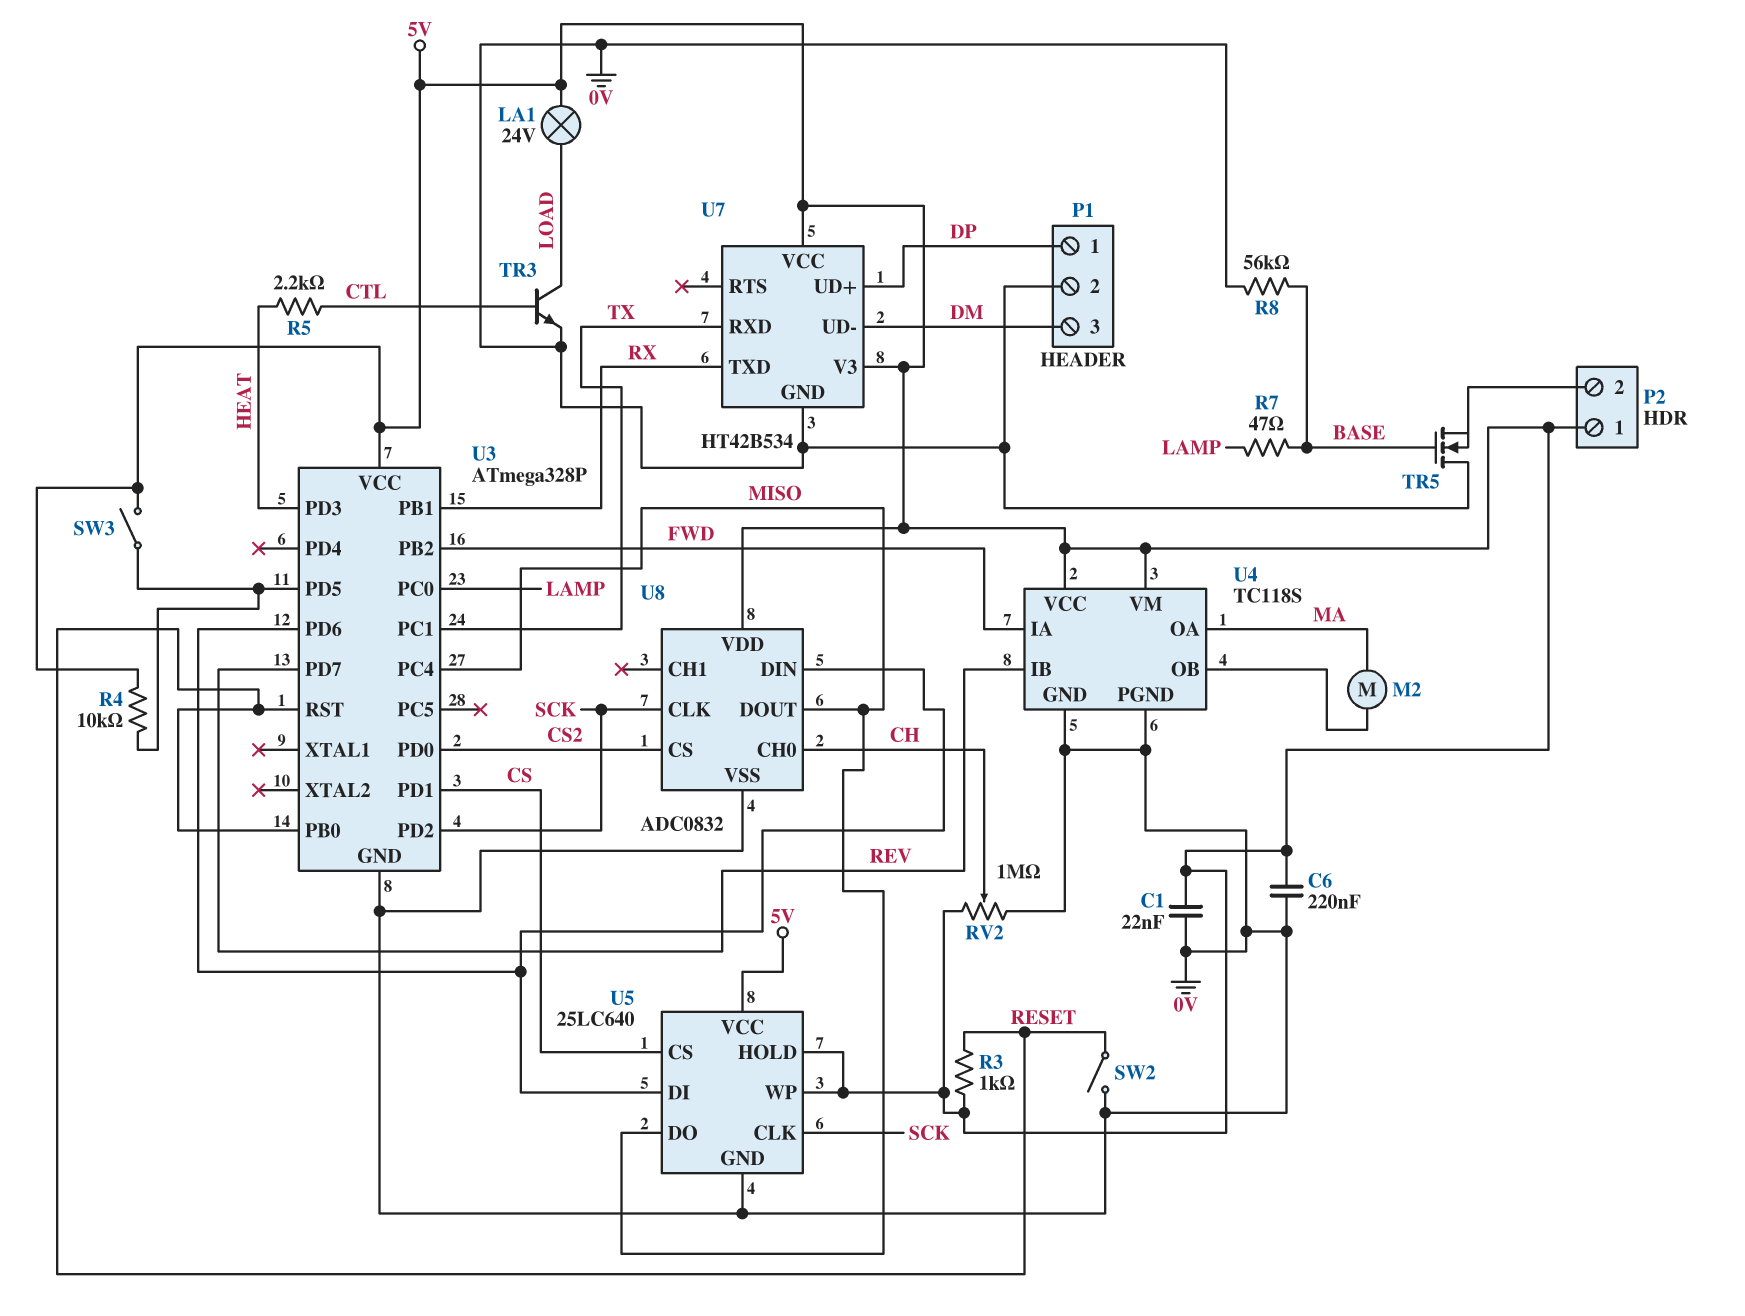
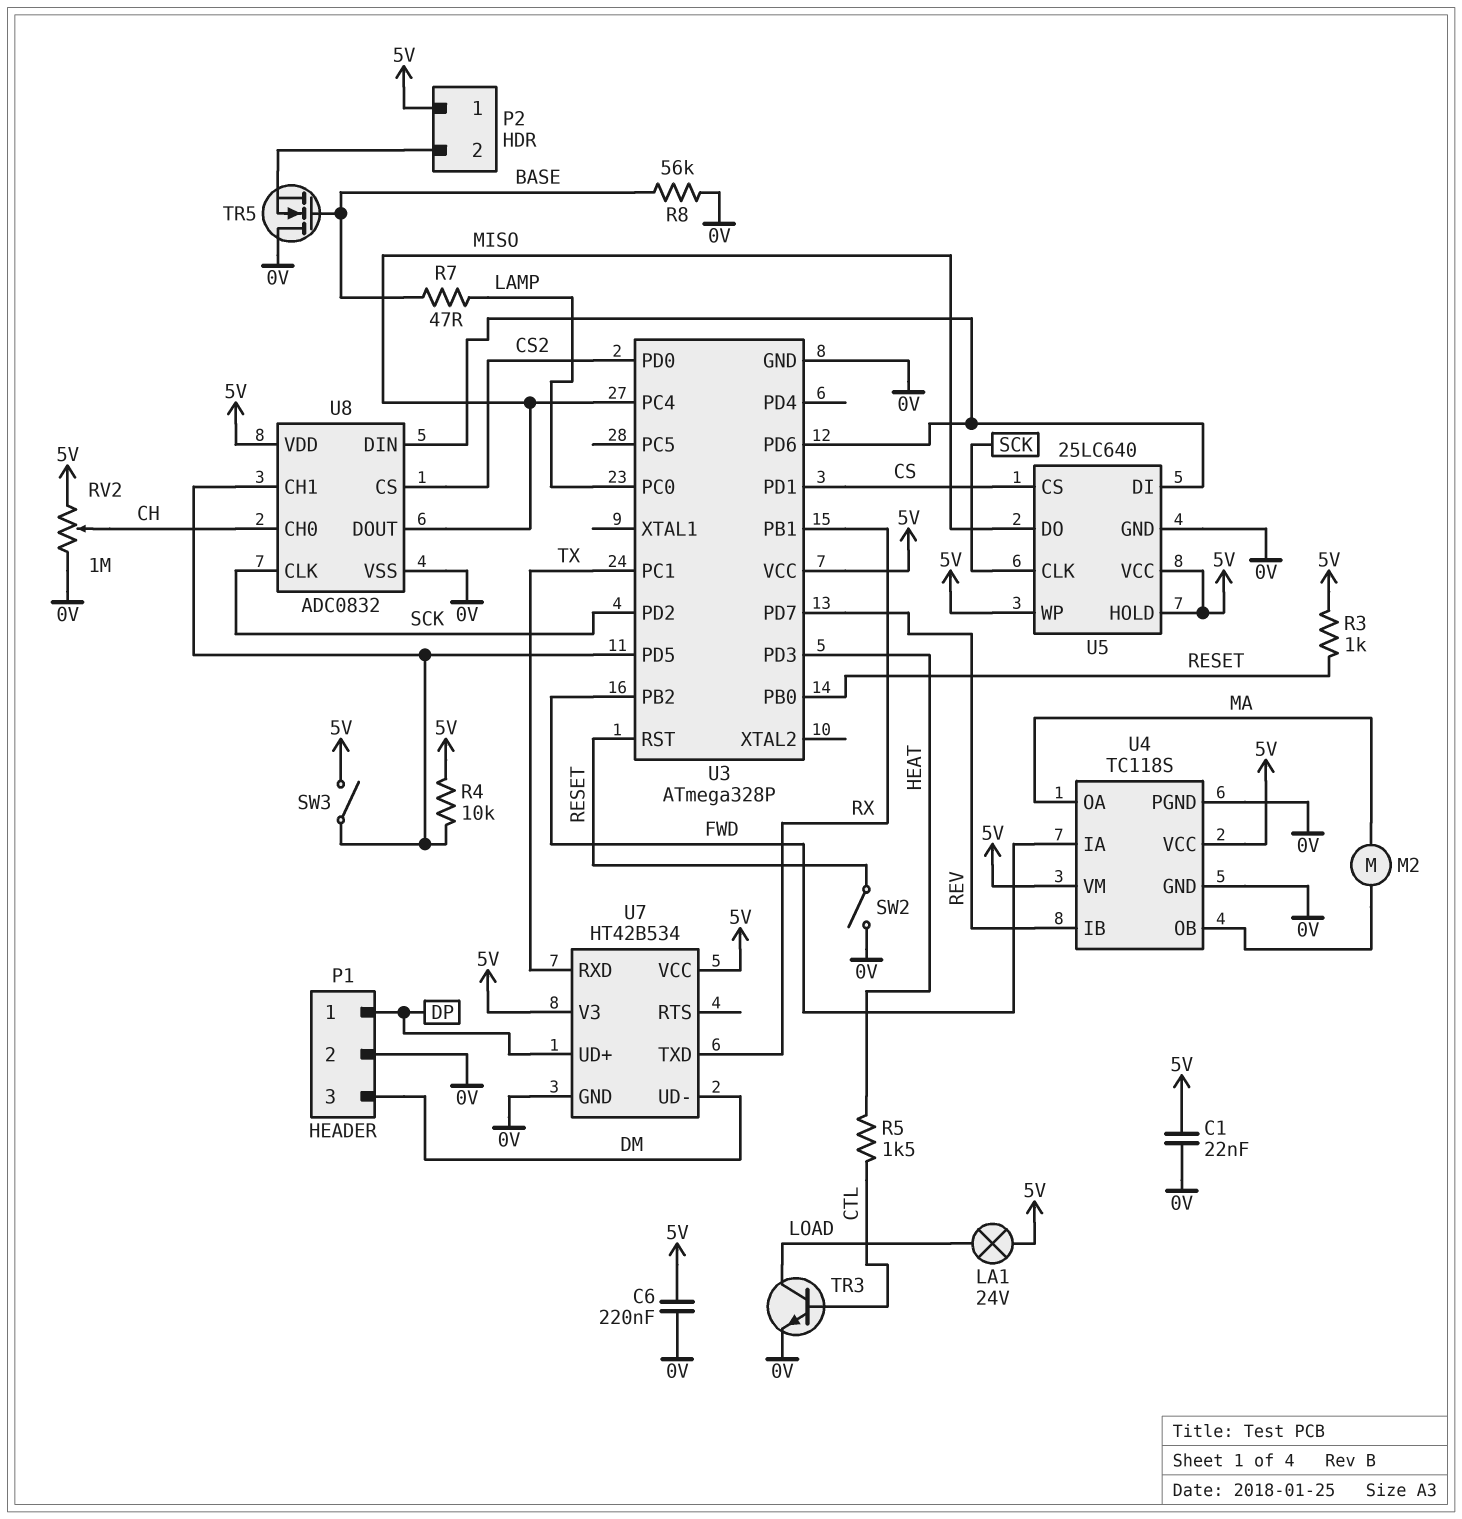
R5: 2.2k (CTL, HEAT) -> 1.5k (CTL, HEAT)
U8 pin CH1: none -> U3/PD5

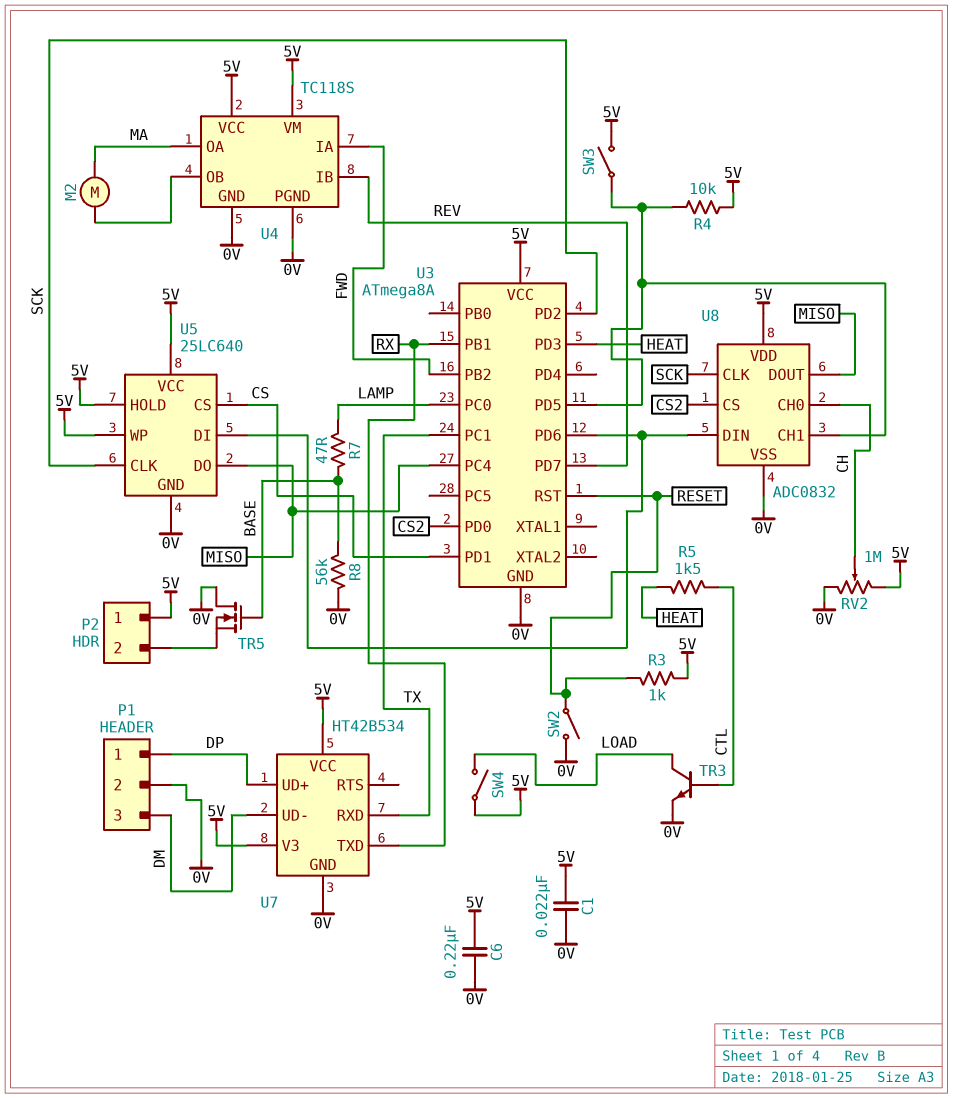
LA1: lamp 24V (5V, LOAD) -> none
SW4: none -> switch (5V, LOAD)
U3: ATmega328P -> ATmega8A
U3 pin PB0: RESET -> none

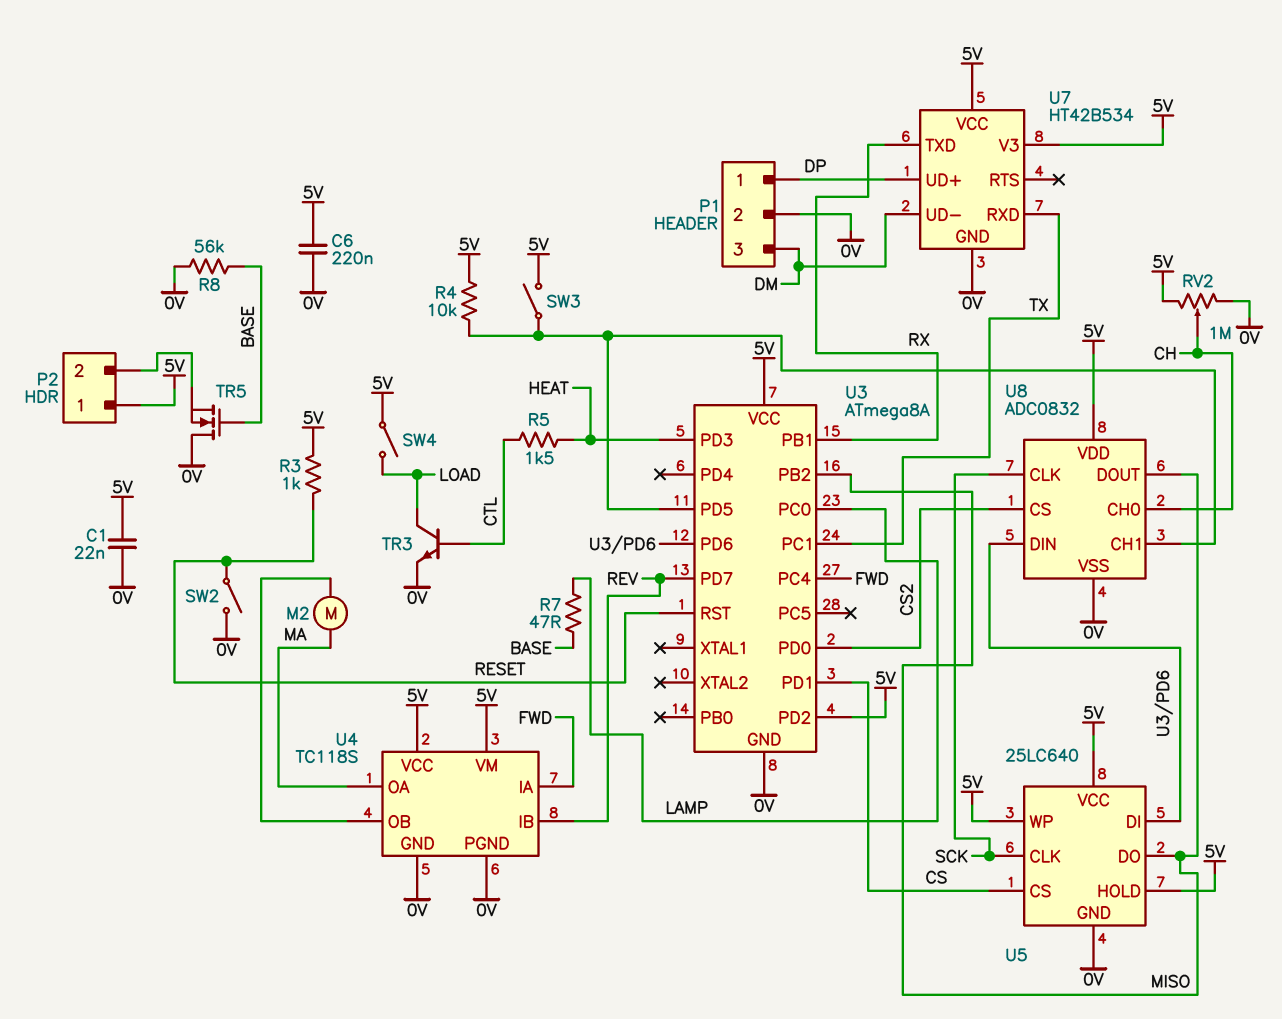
U3 pin PB2: FWD -> MISO
U3 pin PC4: MISO -> FWD
U3 pin PD2: SCK -> 5V

